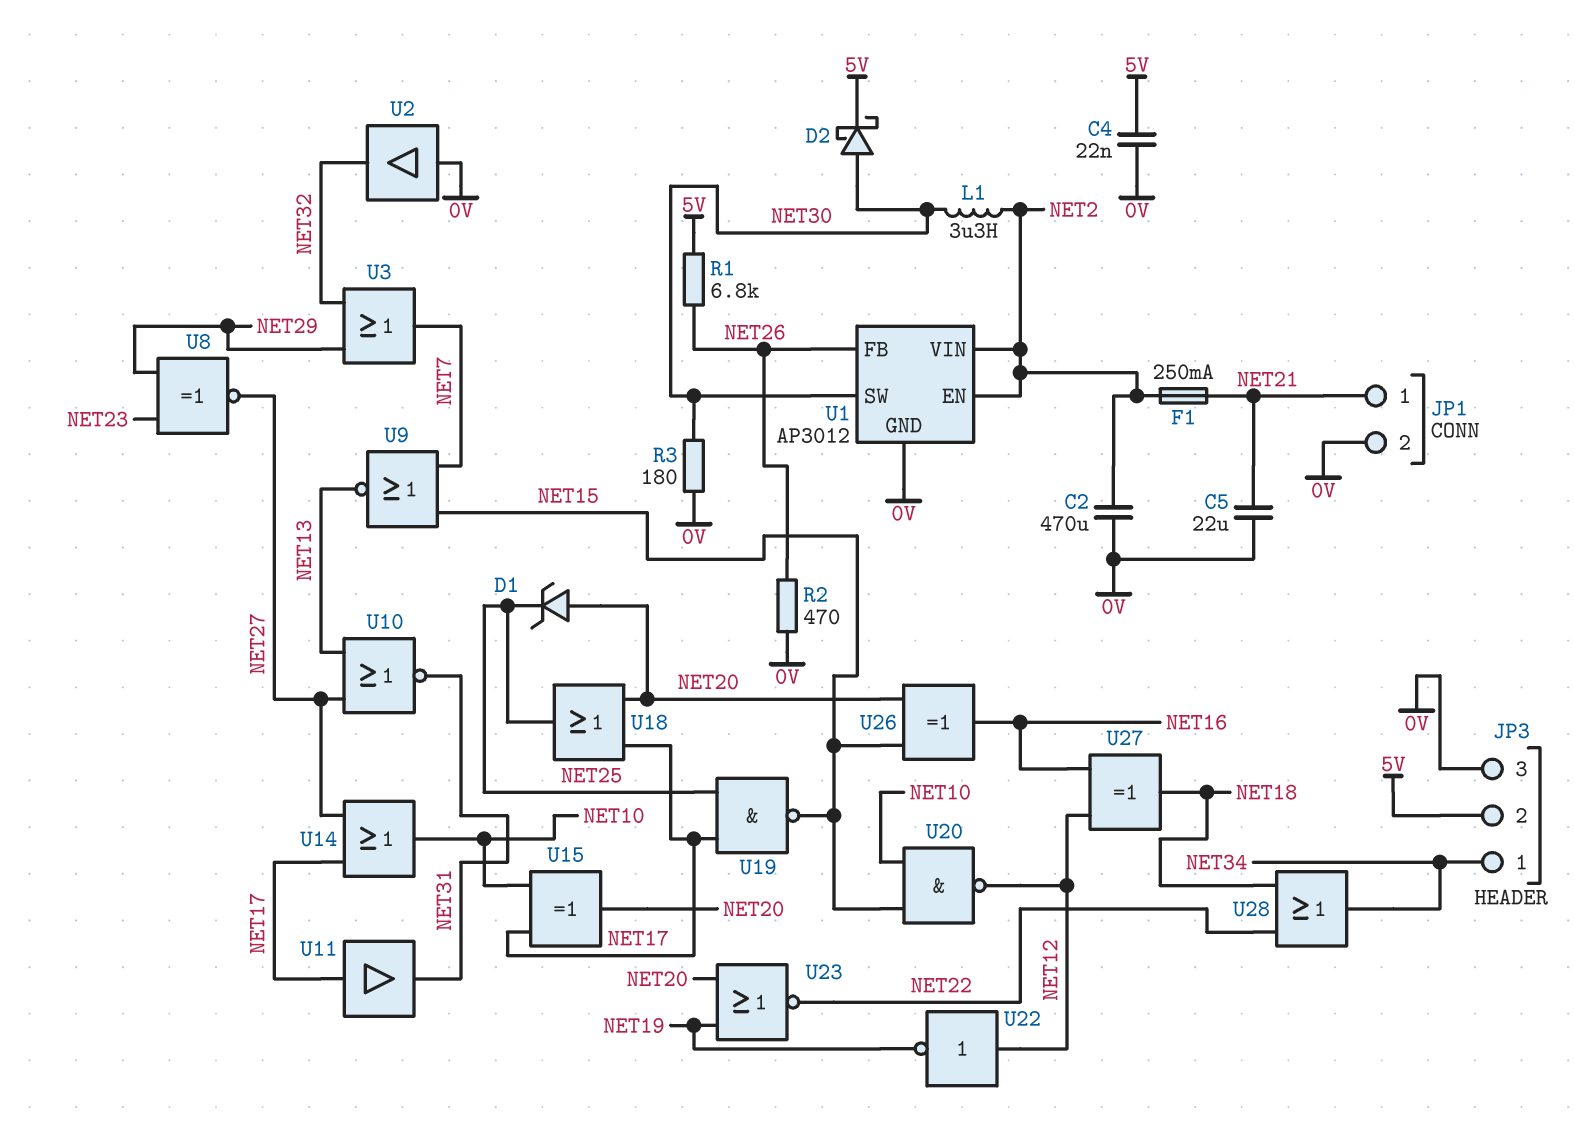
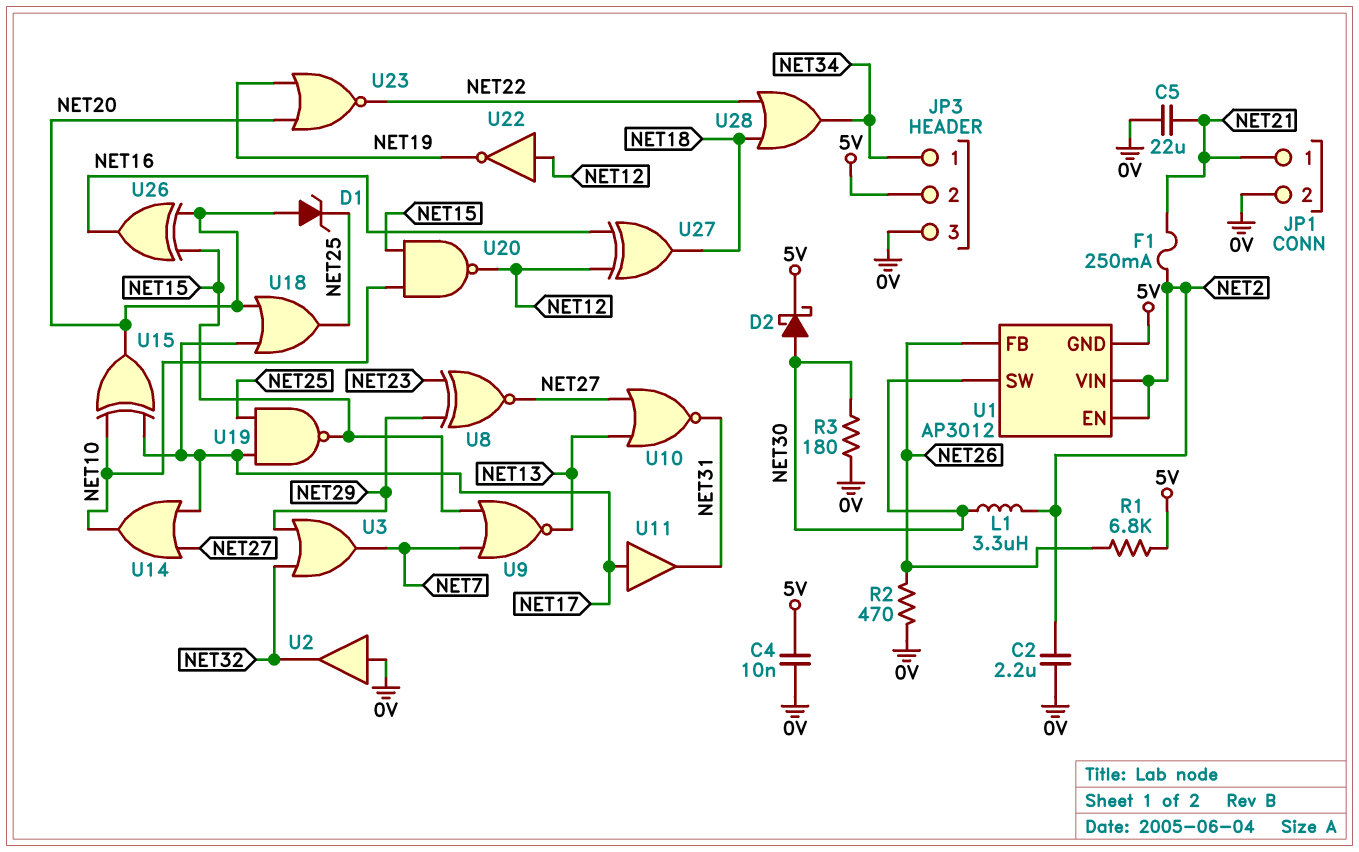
C2: 470uF (0V, NET2) -> 2.2uF (0V, NET2)
C4: 22nF (0V, 5V) -> 10nF (0V, 5V)
U1 pin GND: 0V -> 5V

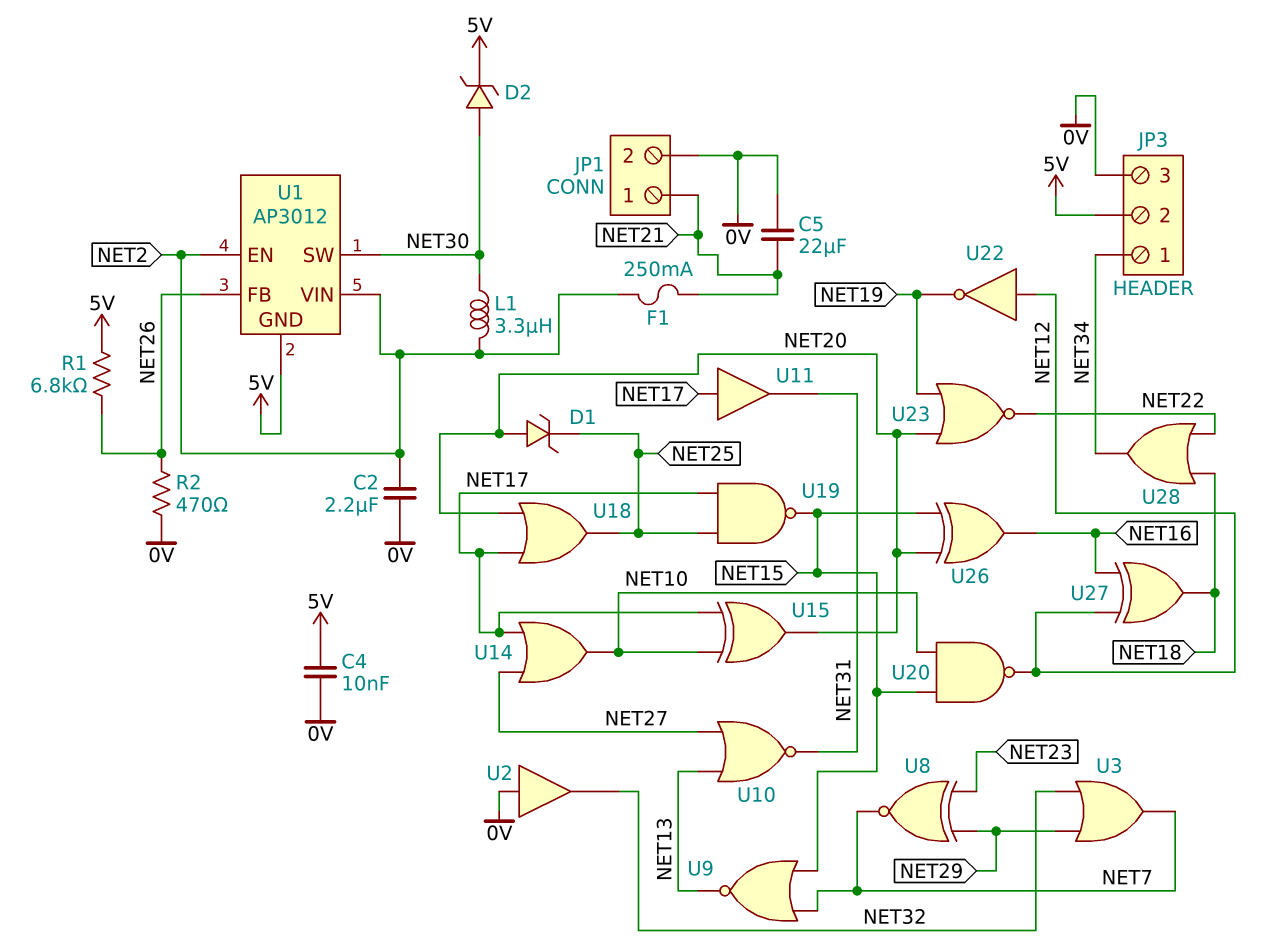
D2: schottky (A NET30, K 5V) -> zener (A NET30, K 5V)
R3: 180 (0V, NET30) -> none
U8: XNOR (in NET23, in NET29, out NET27) -> XNOR (in NET23, in NET29, out NET7)

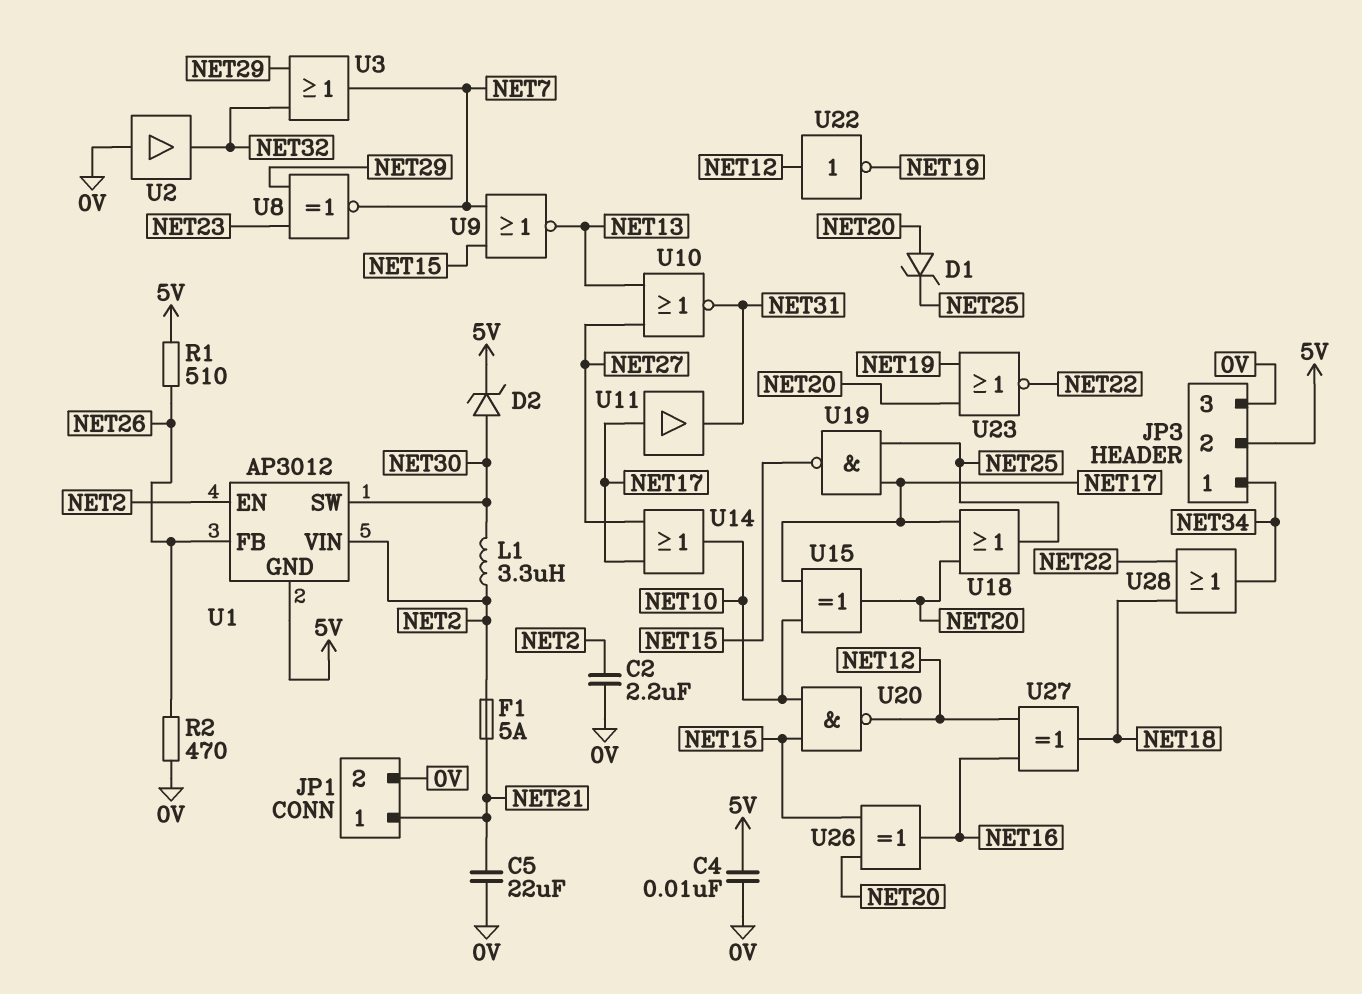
F1: 250mA (NET2, NET21) -> 5A (NET2, NET21)
R1: 6.8k (5V, NET26) -> 510 (5V, NET26)

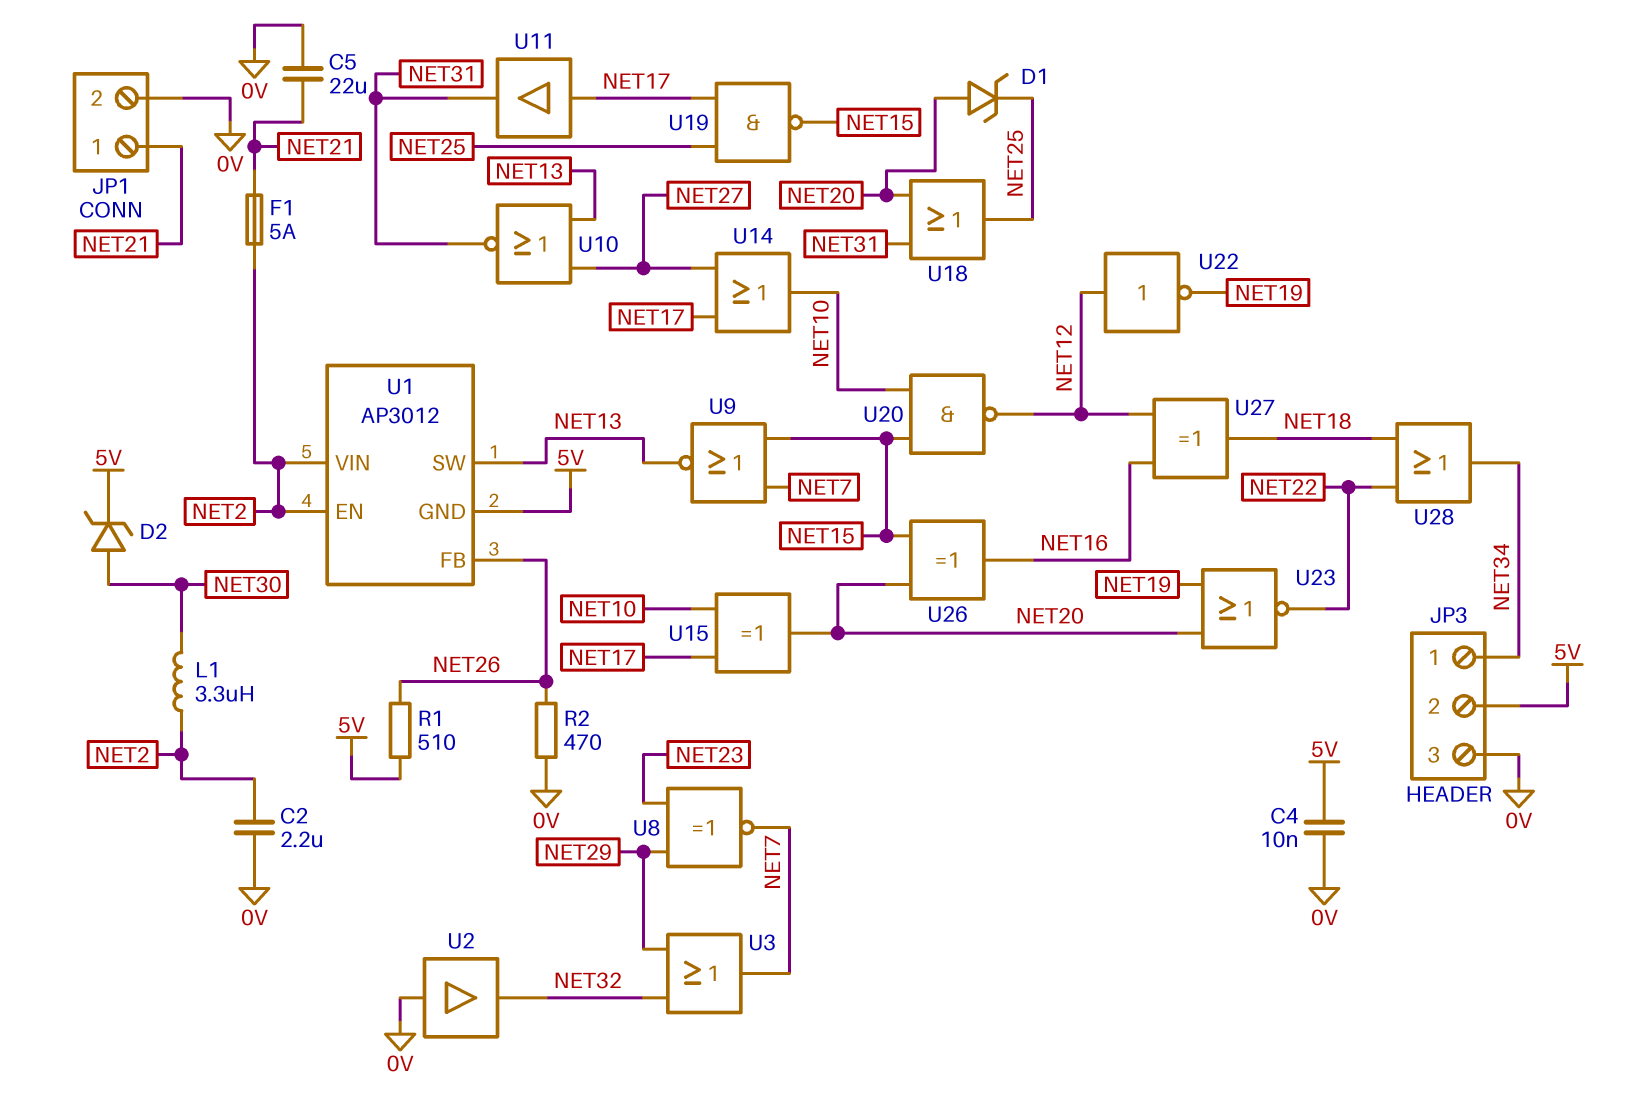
U1 pin SW: NET30 -> NET13
U18: OR (in NET17, in NET20, out NET25) -> OR (in NET20, in NET31, out NET25)

